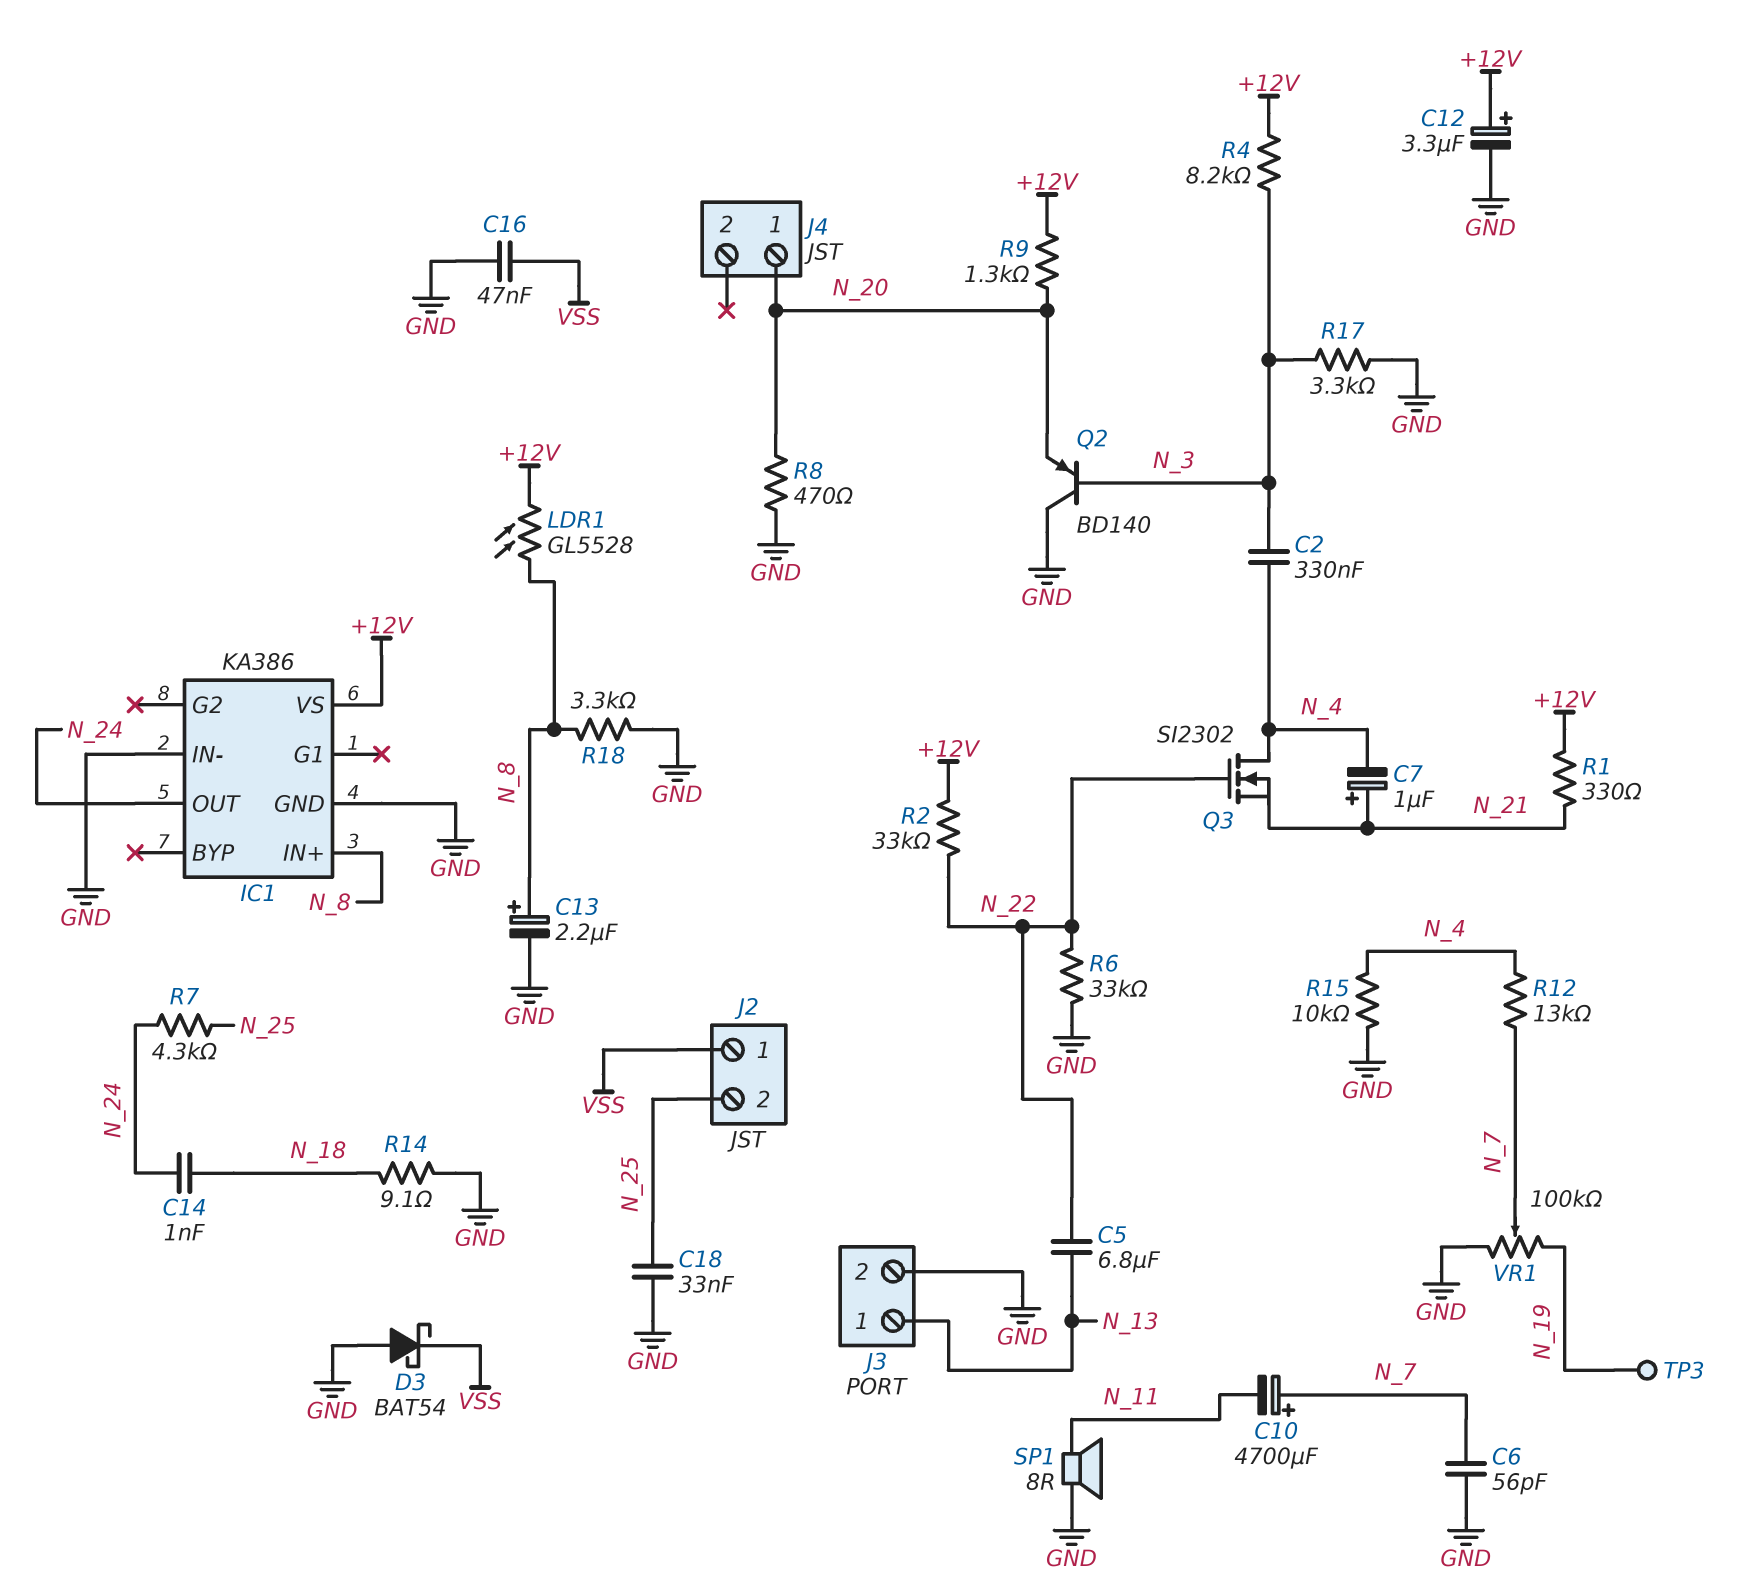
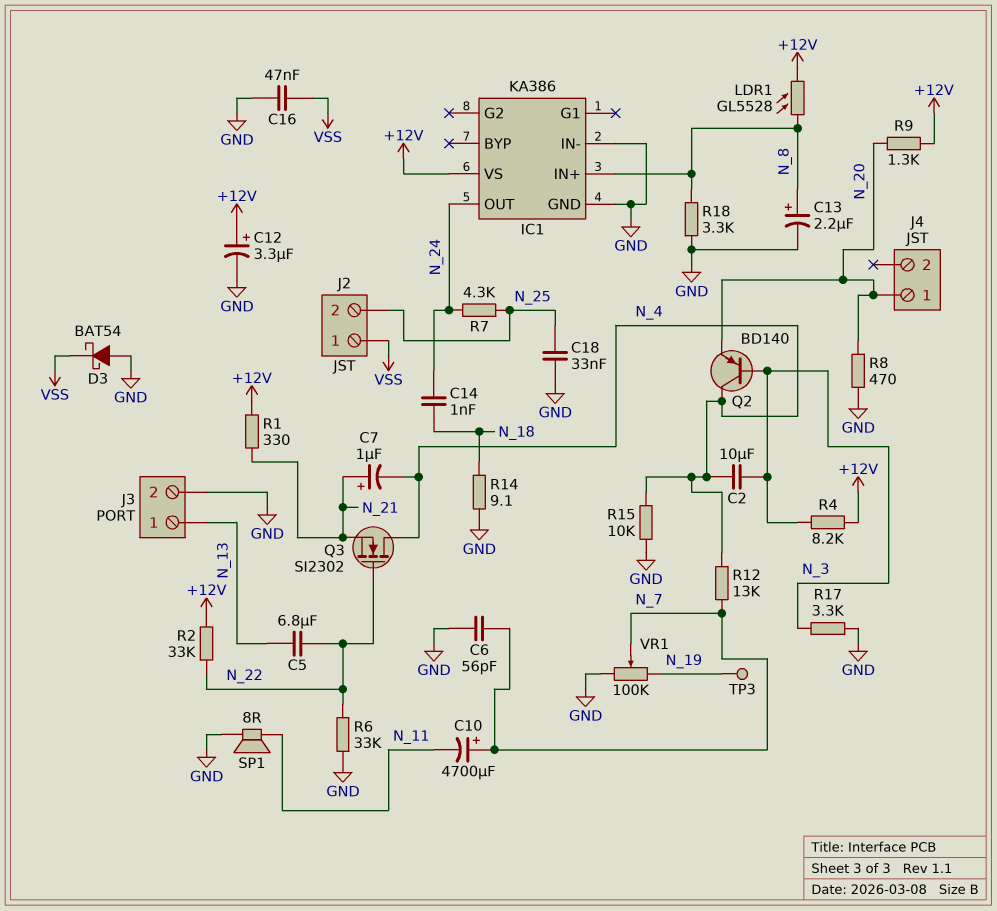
C2: 330nF (N_3, N_4) -> 10uF (N_3, N_4)
Q2: PNP BD140 (B N_3, C GND, E N_20) -> PNP BD140 (B N_3, C N_4, E N_20)

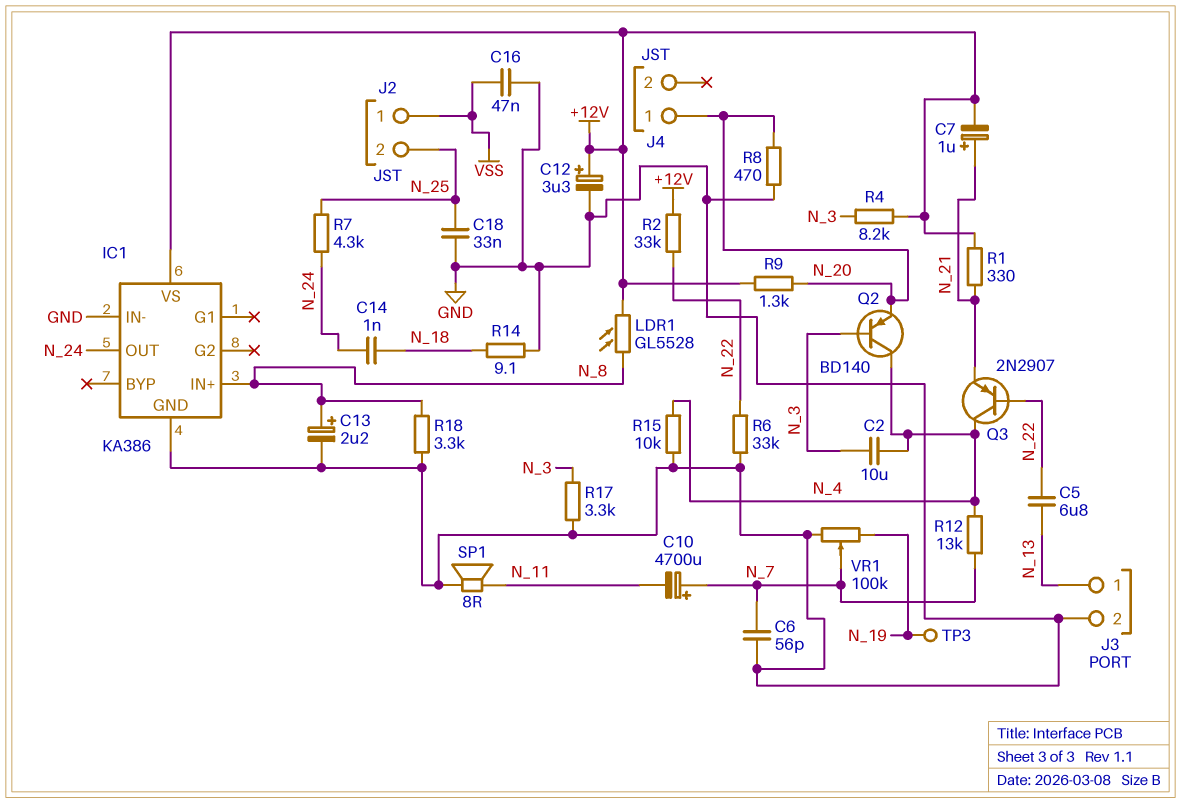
C7: 1uF (plus N_21, minus N_4) -> 1uF (plus N_21, minus +12V)
D3: schottky BAT54 (A GND, K VSS) -> none
Q3: NMOS SI2302 (G N_22, D N_4, S N_21) -> PNP 2N2907 (B N_22, C N_4, E N_21)

